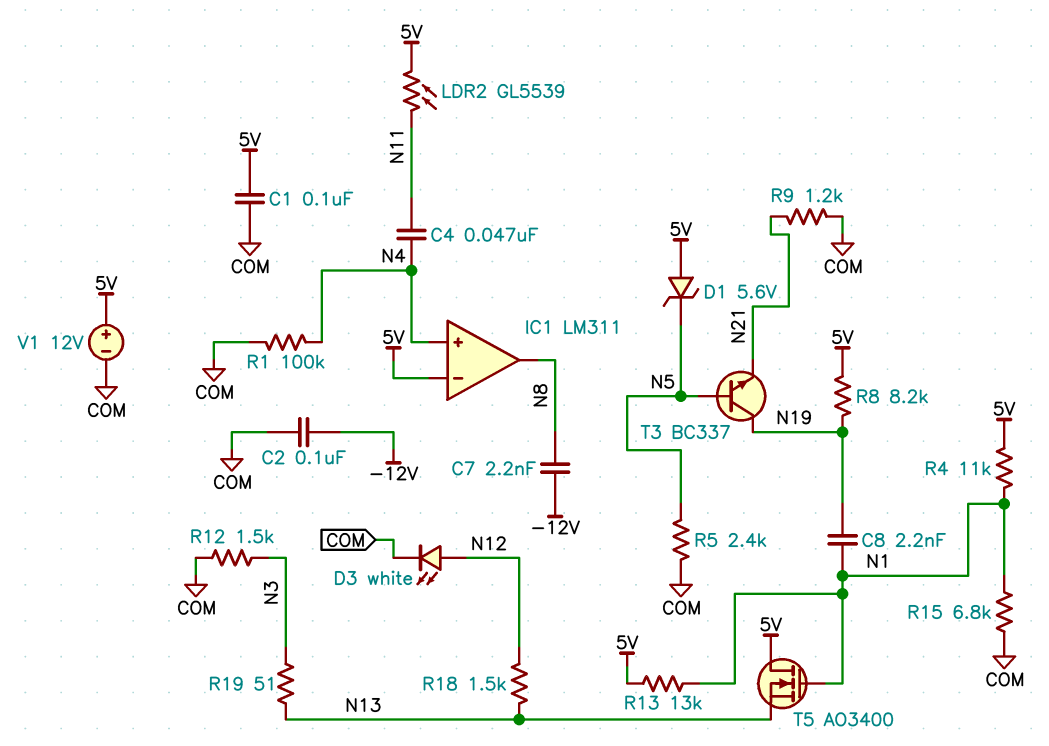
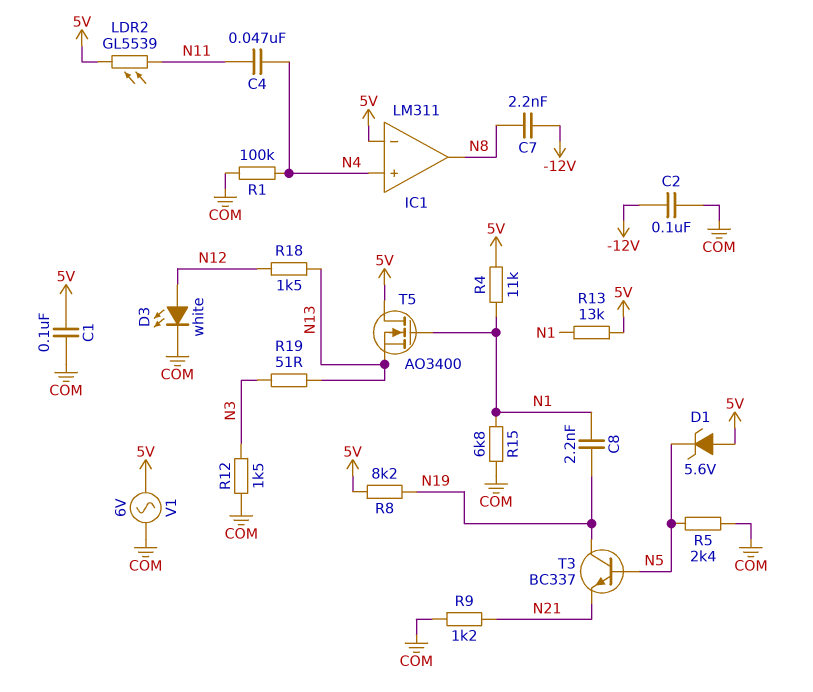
V1: 12V (plus 5V, minus COM) -> AC 6V (5V, COM)

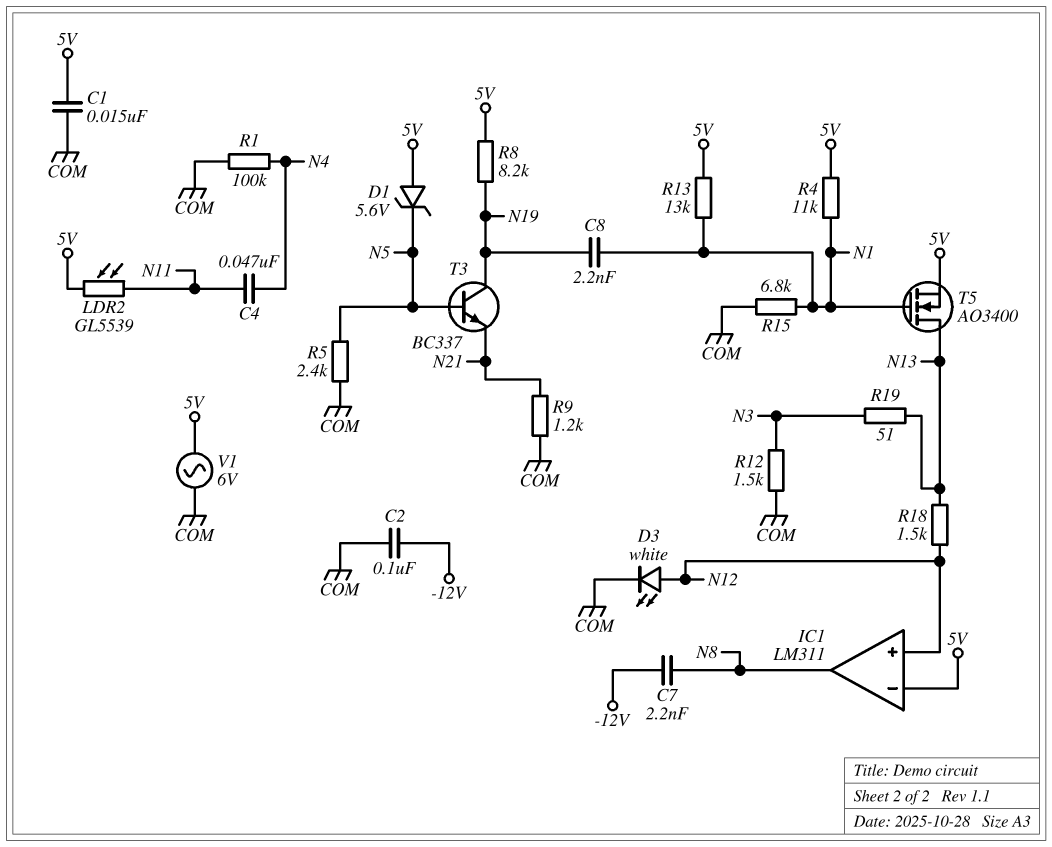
C1: 100nF (5V, COM) -> 15nF (5V, COM)
IC1 pin in+: N4 -> N12
T5: NMOS AO3400 (G N1, D 5V, S N13) -> NMOS AO3400 (G N1, D N13, S 5V)

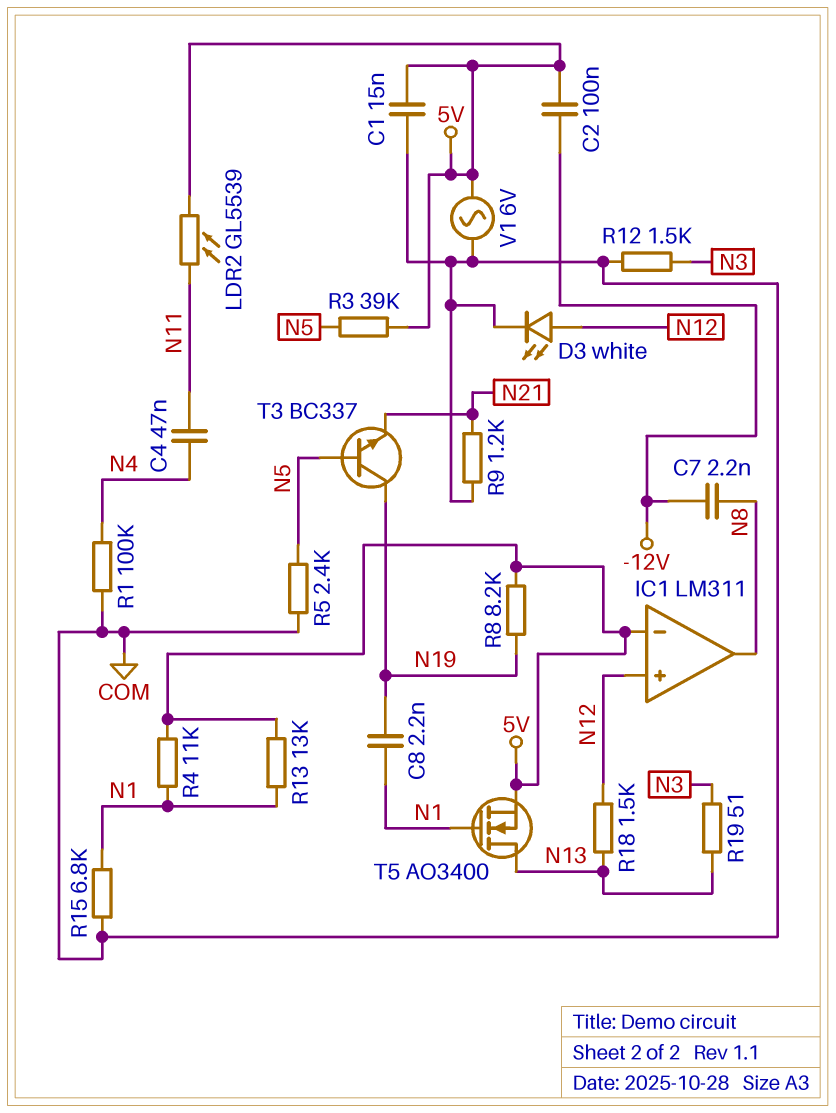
C2: 100nF (-12V, COM) -> 100nF (-12V, 5V)
D1: zener 5.6V (A 5V, K N5) -> none
R3: none -> 39k (5V, N5)

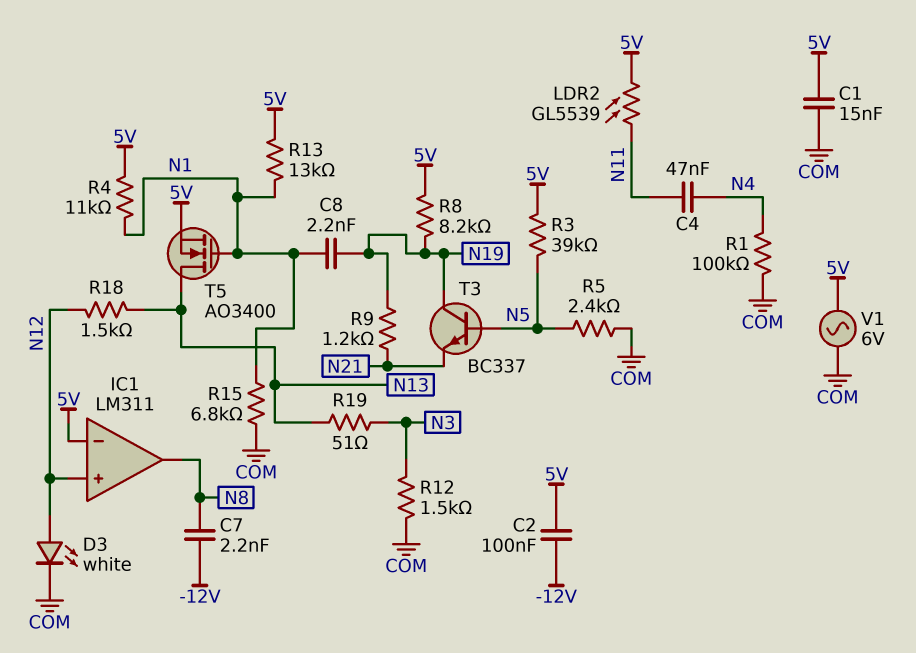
R9: 1.2k (COM, N21) -> 1.2k (N19, N21)

